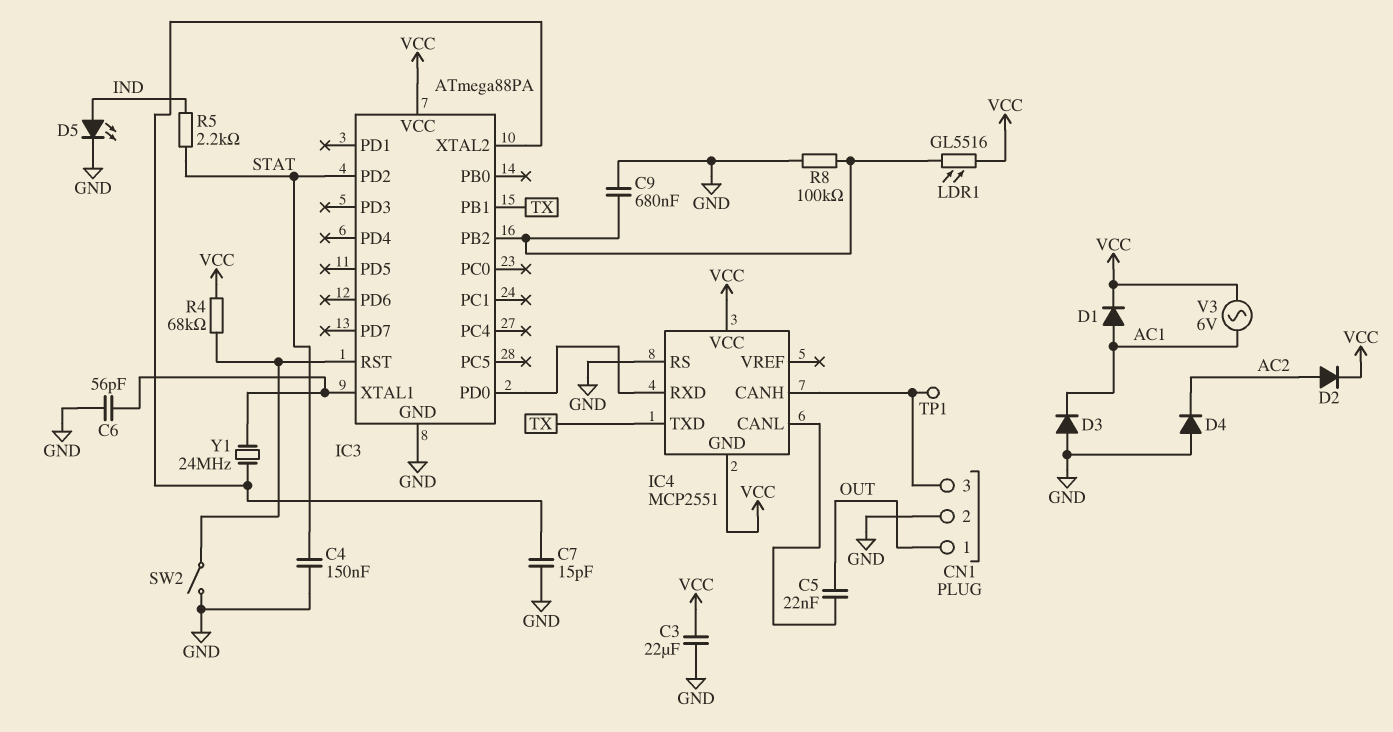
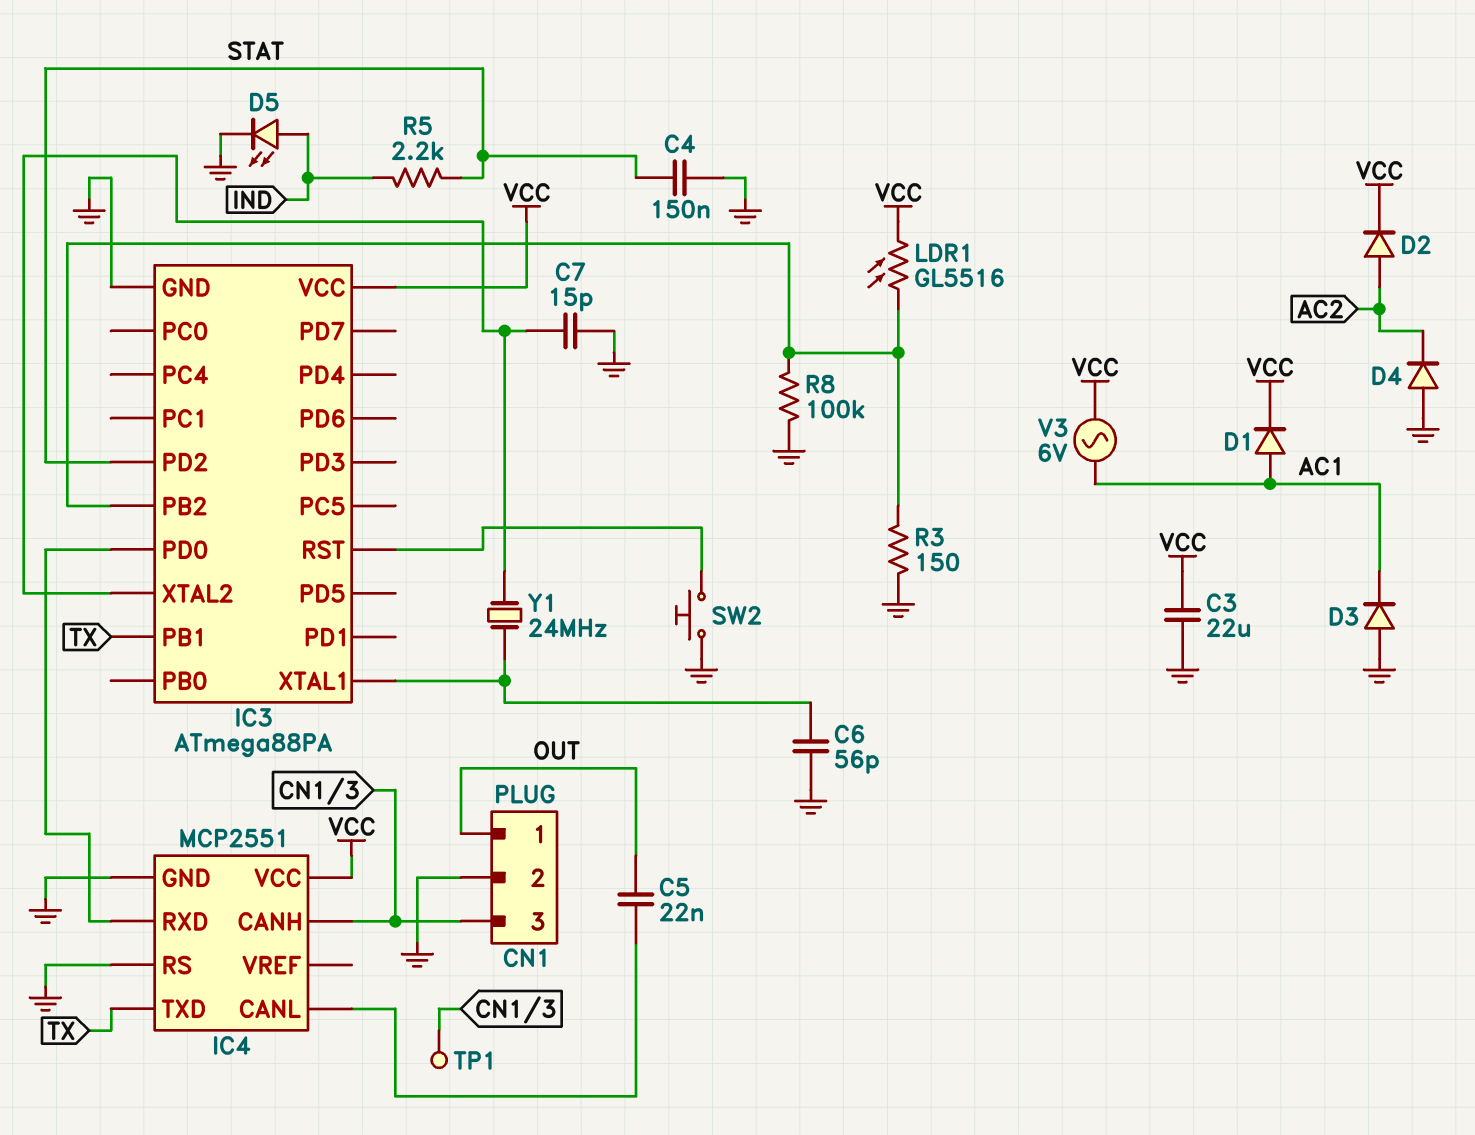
C9: 680nF (GND, IC3/PB2) -> none
IC4 pin GND: VCC -> GND
R3: none -> 150 (GND, IC3/PB2)
R4: 68k (IC3/RST, VCC) -> none
SW2: switch (GND, IC3/RST) -> button (GND, IC3/RST)

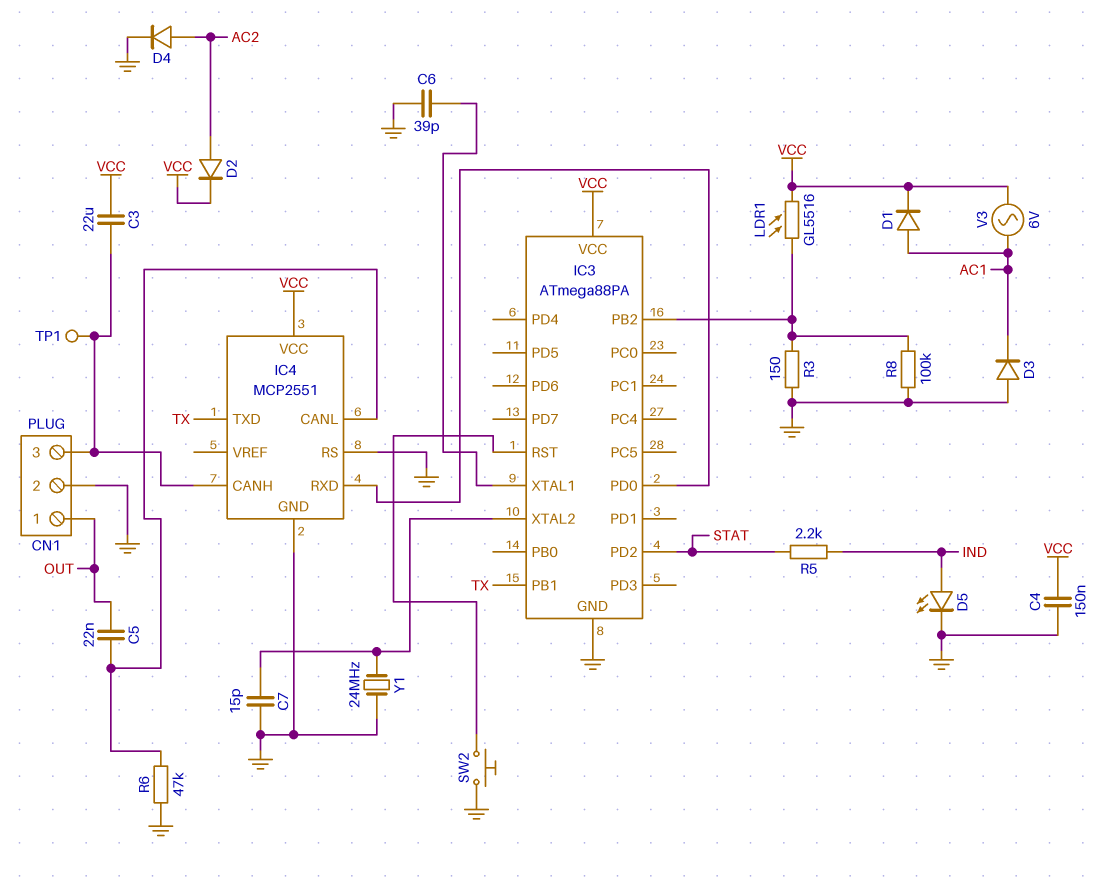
C3: 22uF (GND, VCC) -> 22uF (CN1/3, VCC)
C4: 150nF (GND, STAT) -> 150nF (GND, VCC)
C6: 56pF (GND, IC3/XTAL1) -> 39pF (GND, IC3/XTAL1)
D4: diode (A GND, K AC2) -> diode (A AC2, K GND)
R6: none -> 47k (GND, IC4/CANL)
Y1: 24MHz (IC3/XTAL1, IC3/XTAL2) -> 24MHz (GND, IC3/XTAL2)

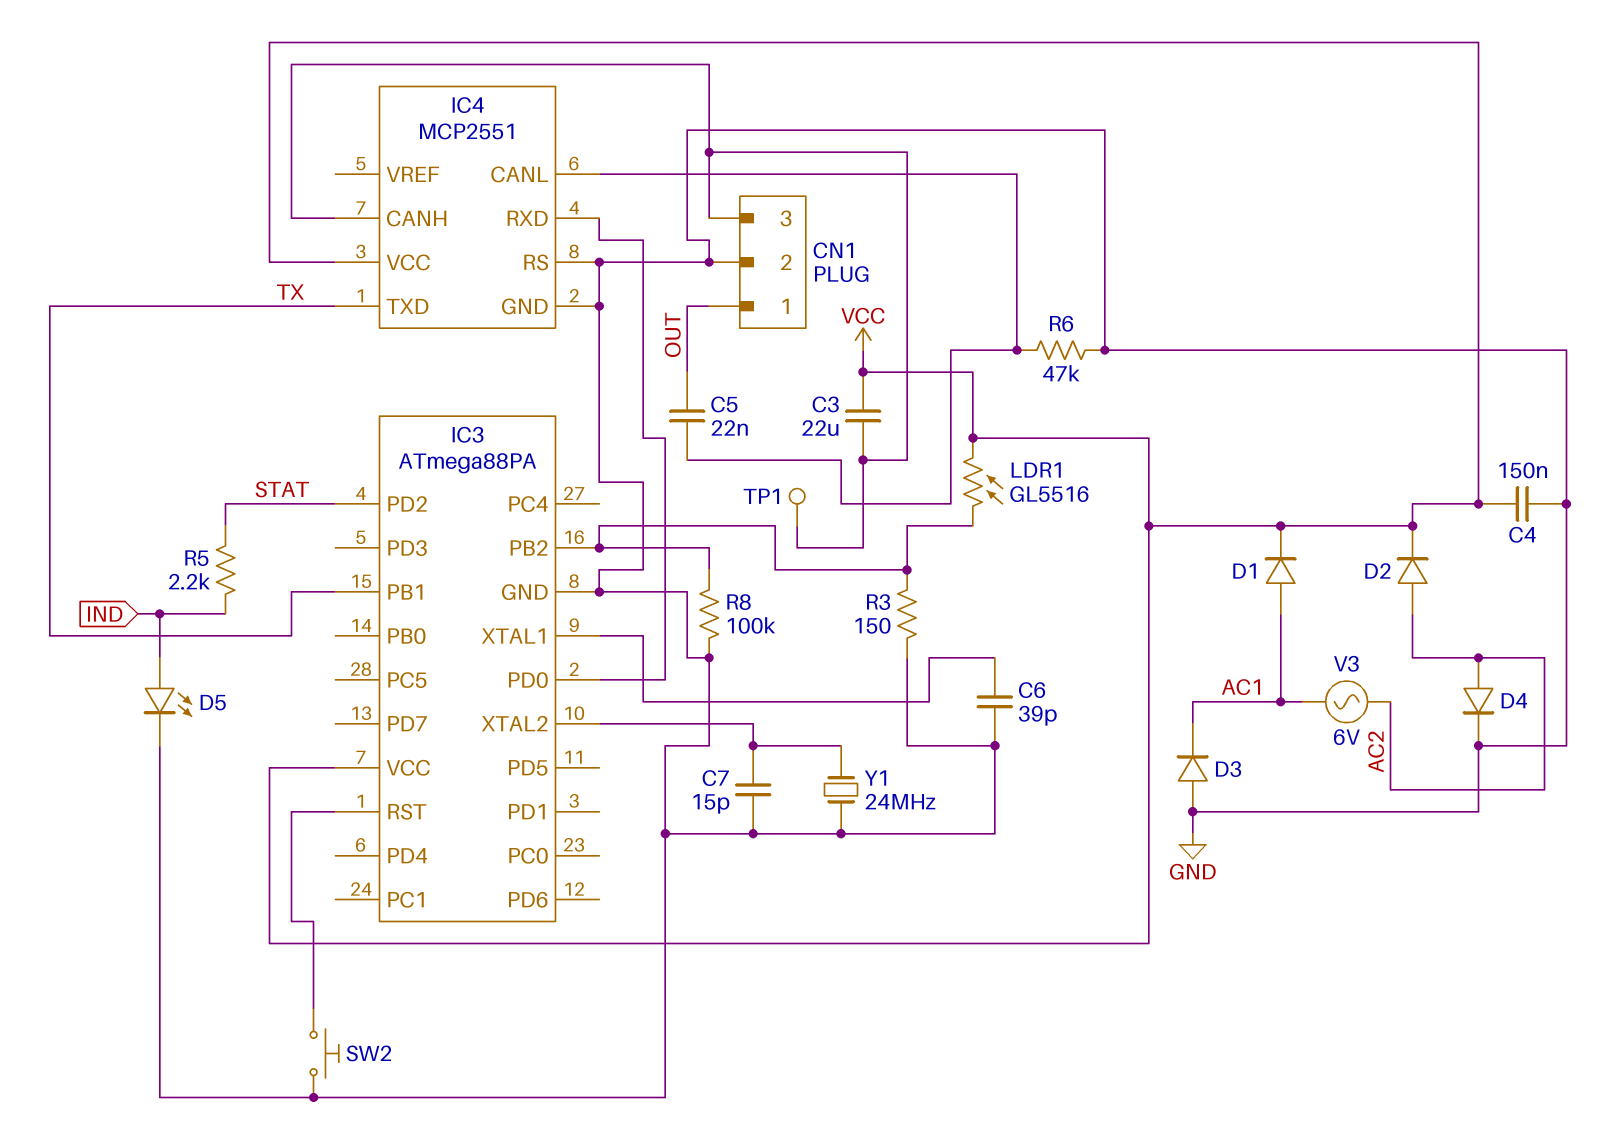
V3: AC 6V (AC1, VCC) -> AC 6V (AC1, AC2)

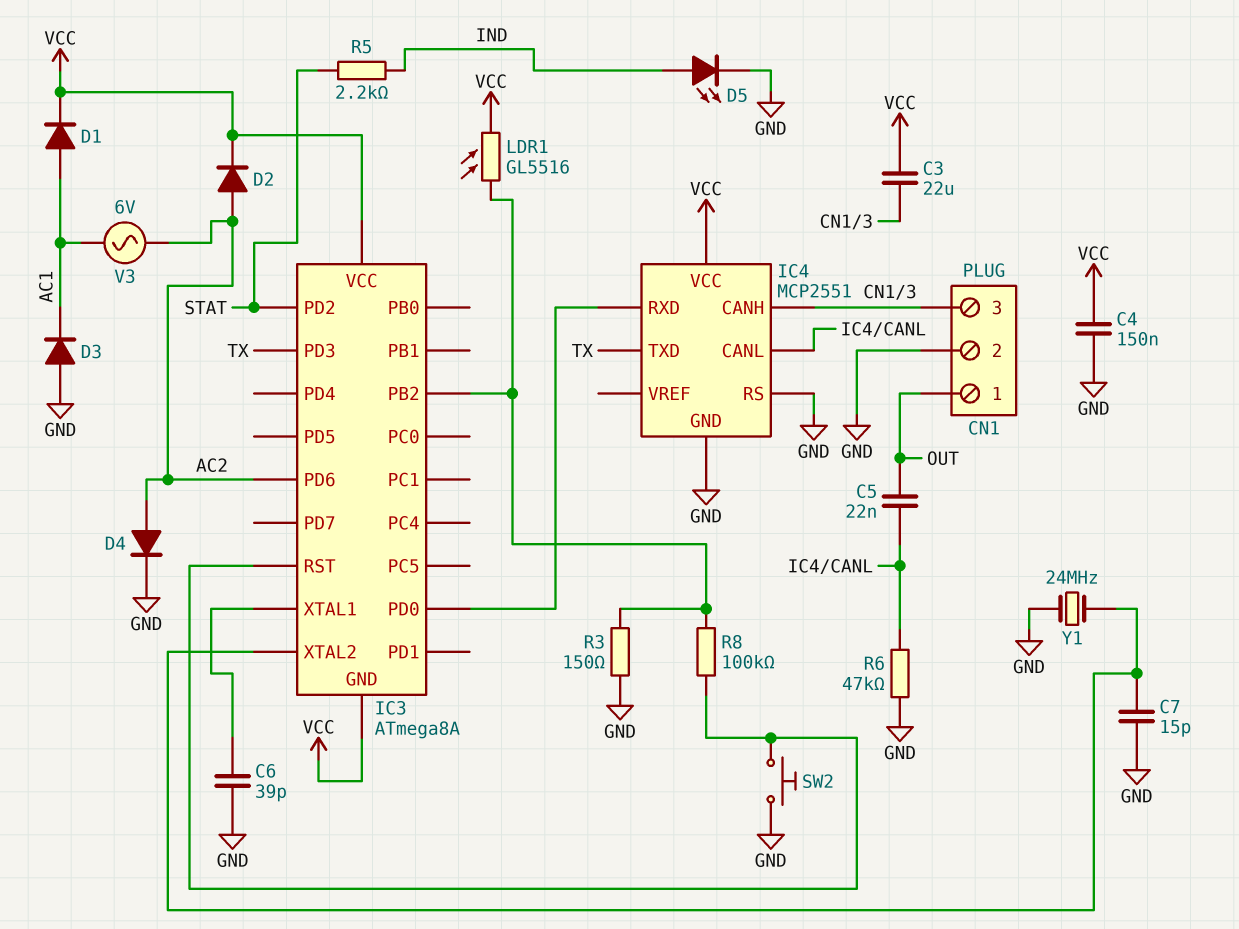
IC3: ATmega88PA -> ATmega8A
IC3 pin GND: GND -> VCC
IC3 pin PB1: TX -> none
IC3 pin PD3: none -> TX
IC3 pin PD6: none -> AC2
R8: 100k (GND, IC3/PB2) -> 100k (IC3/PB2, IC3/RST)
TP1: test point (CN1/3) -> none

